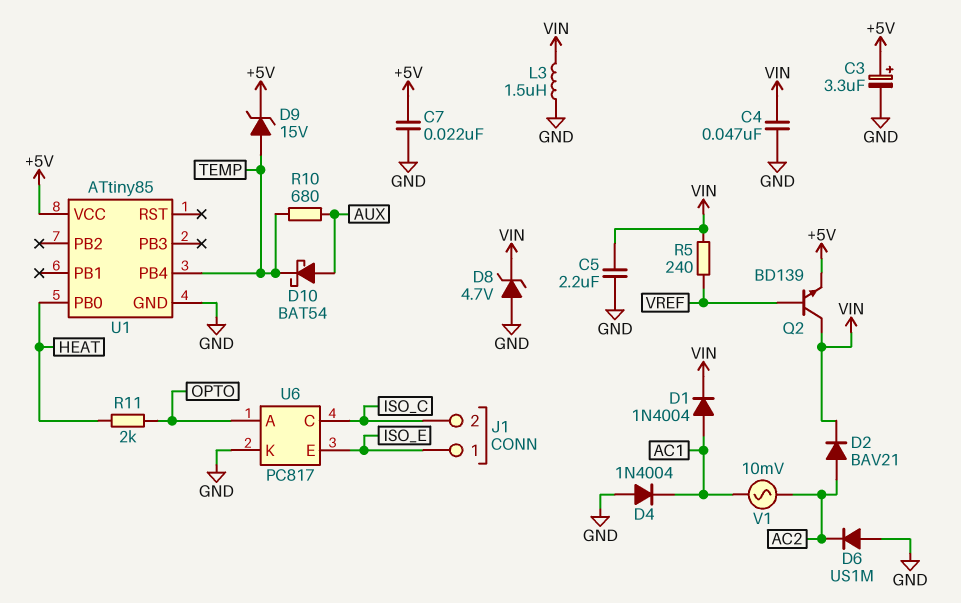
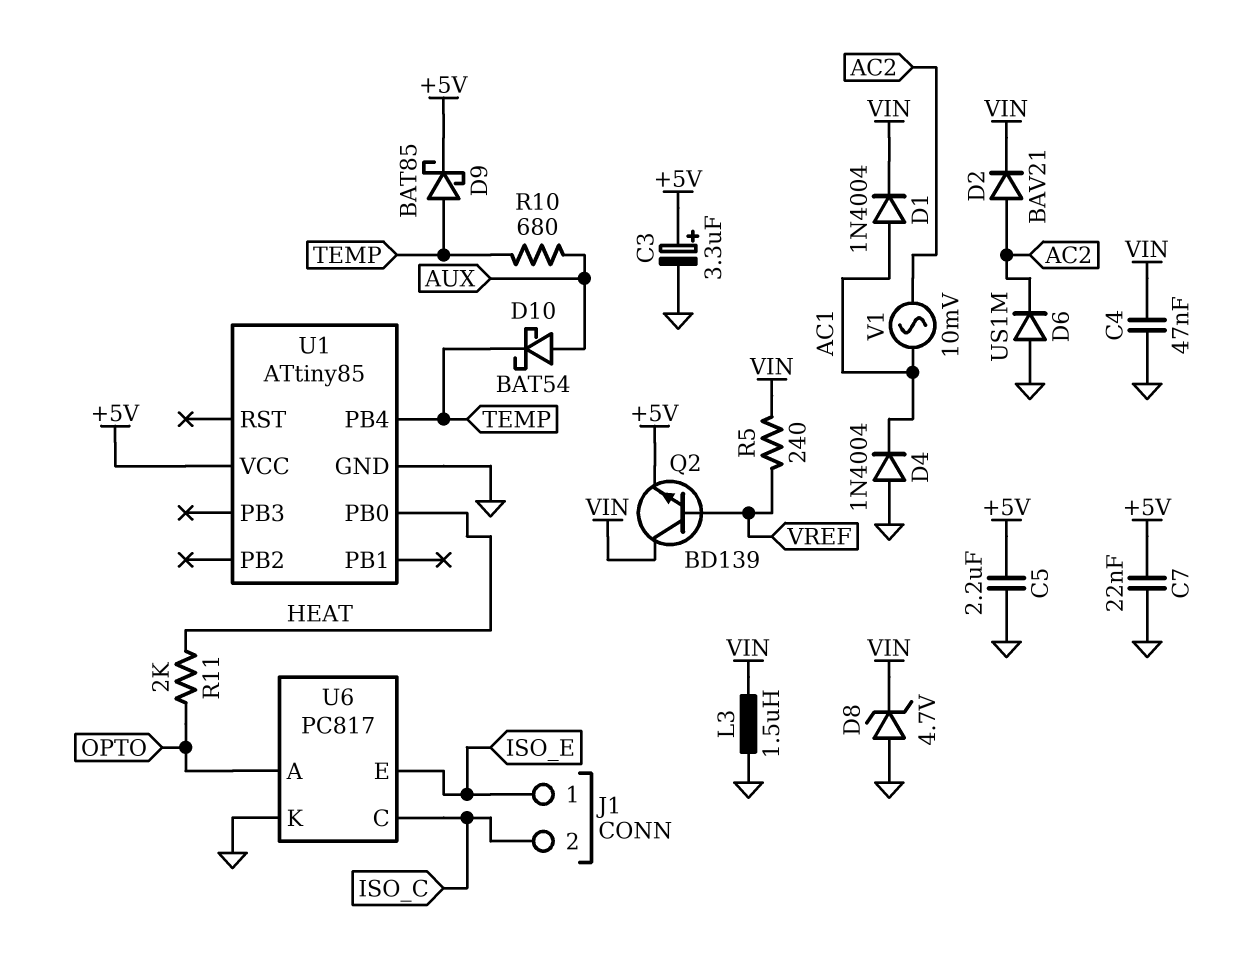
C5: 2.2uF (GND, VIN) -> 2.2uF (+5V, GND)
D9: zener 15V (A TEMP, K +5V) -> schottky BAT85 (A TEMP, K +5V)

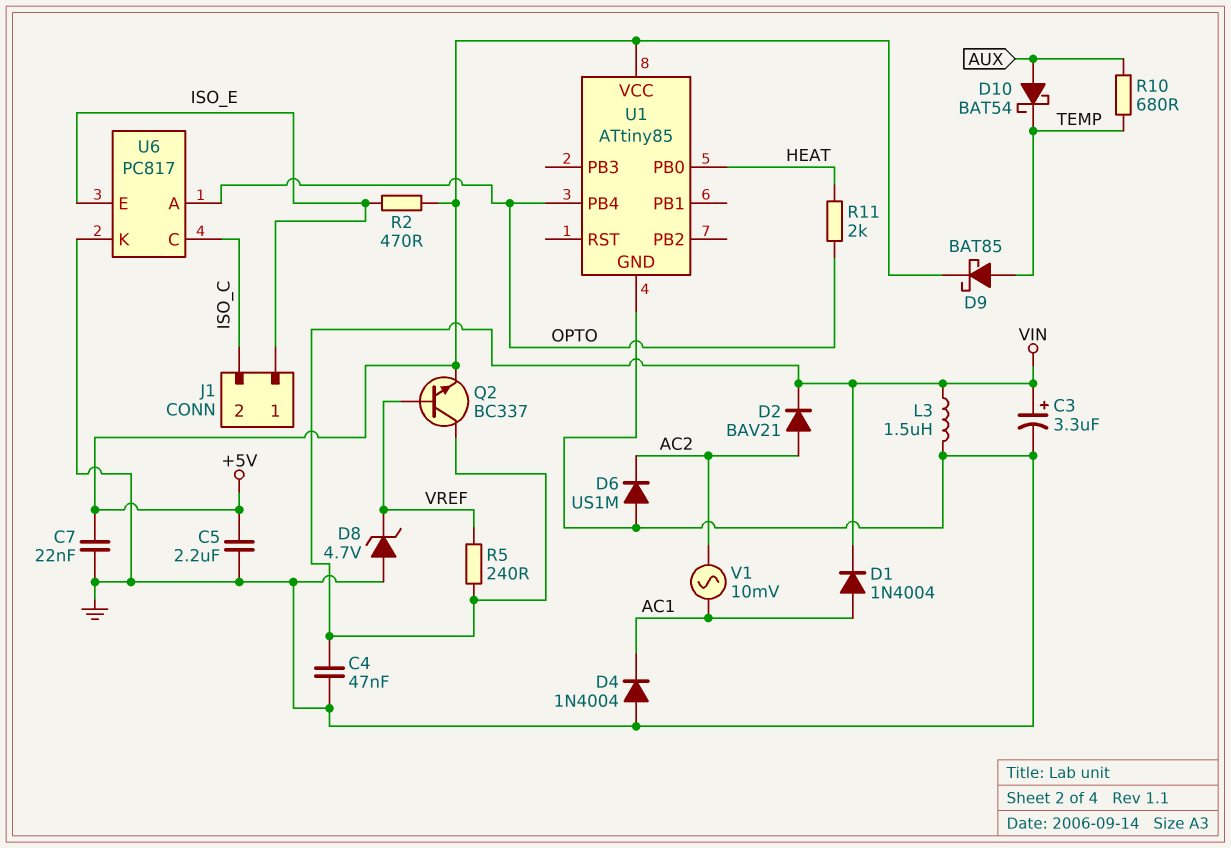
C3: 3.3uF (plus +5V, minus GND) -> 3.3uF (plus VIN, minus GND)
D8: zener 4.7V (A GND, K VIN) -> zener 4.7V (A GND, K VREF)
Q2: NPN BD139 (B VREF, C VIN, E +5V) -> NPN BC337 (B VREF, C VIN, E +5V)
R2: none -> 470 (+5V, ISO_E)
U1 pin PB4: TEMP -> OPTO

